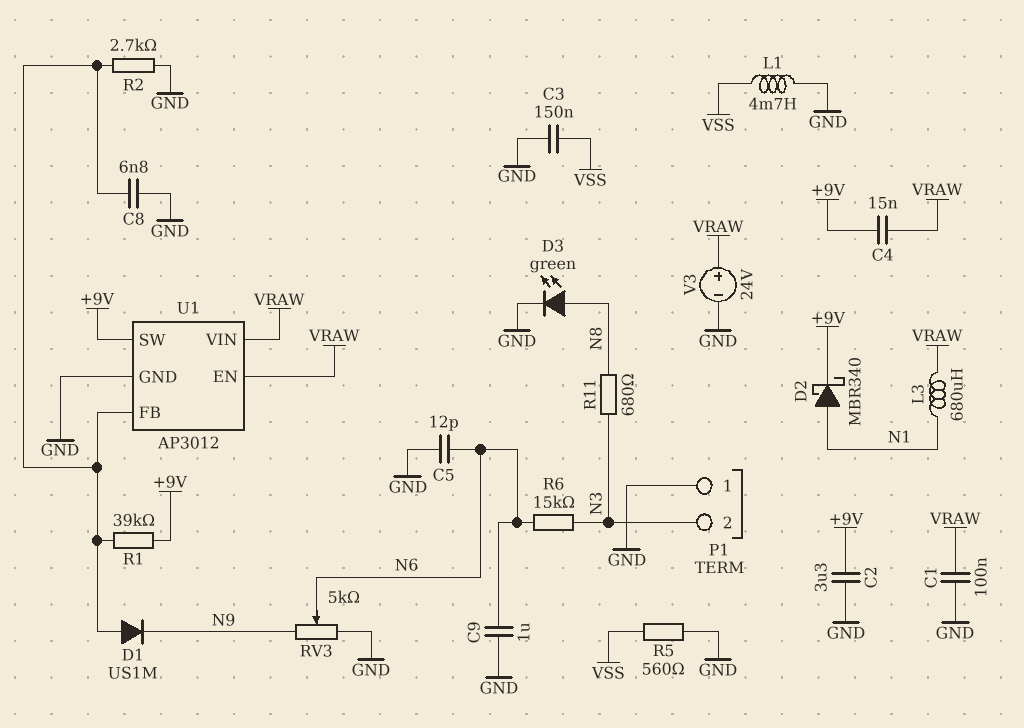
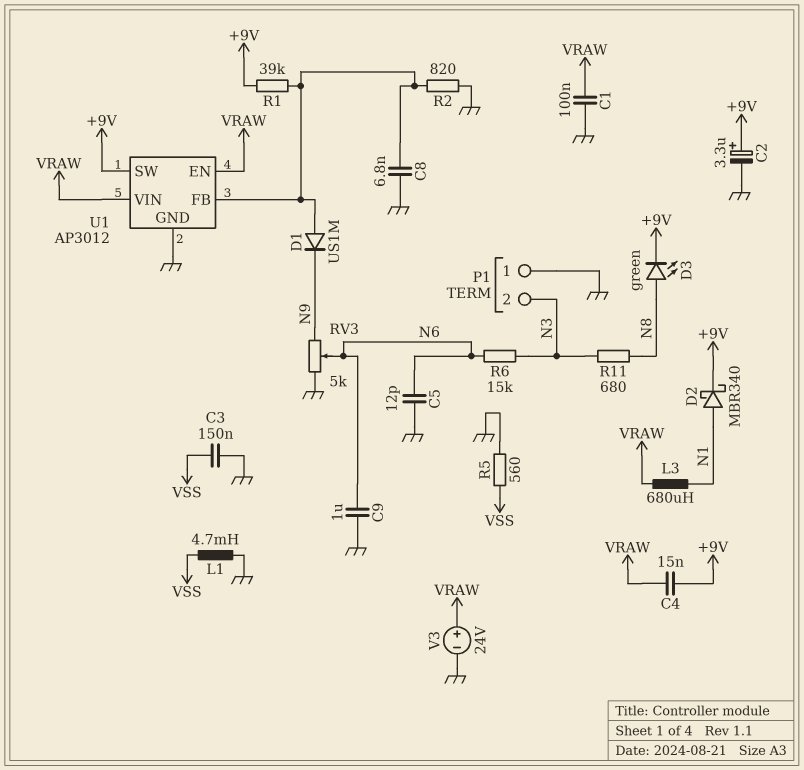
C2: 3.3uF (+9V, GND) -> 3.3uF (plus +9V, minus GND)
D3: LED green (A N8, K GND) -> LED green (A N8, K +9V)
R2: 2.7k (GND, U1/FB) -> 820 (GND, U1/FB)

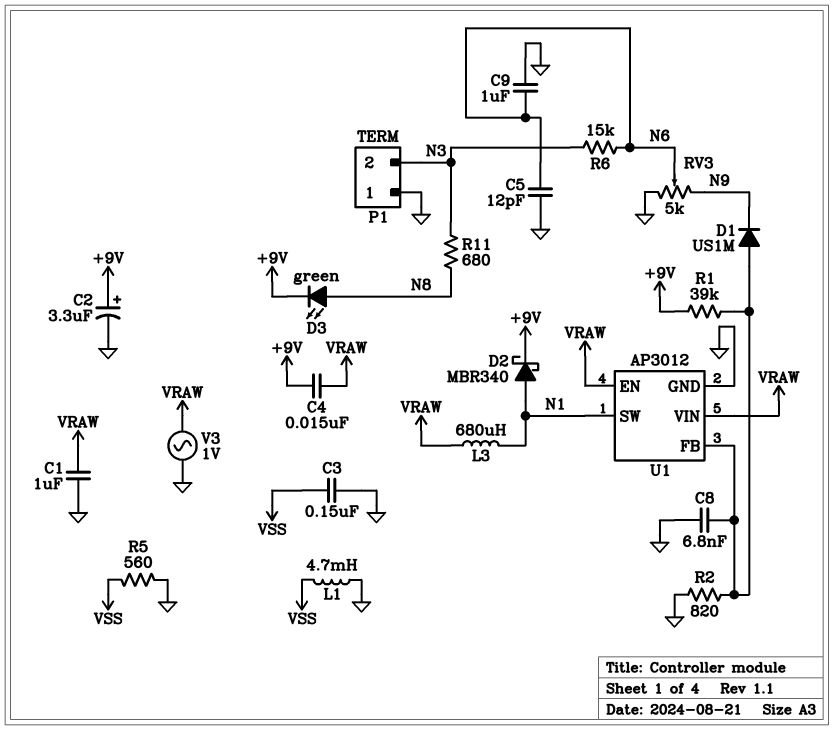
C1: 100nF (GND, VRAW) -> 1uF (GND, VRAW)
U1 pin SW: +9V -> N1
V3: 24V (plus VRAW, minus GND) -> AC 1V (GND, VRAW)

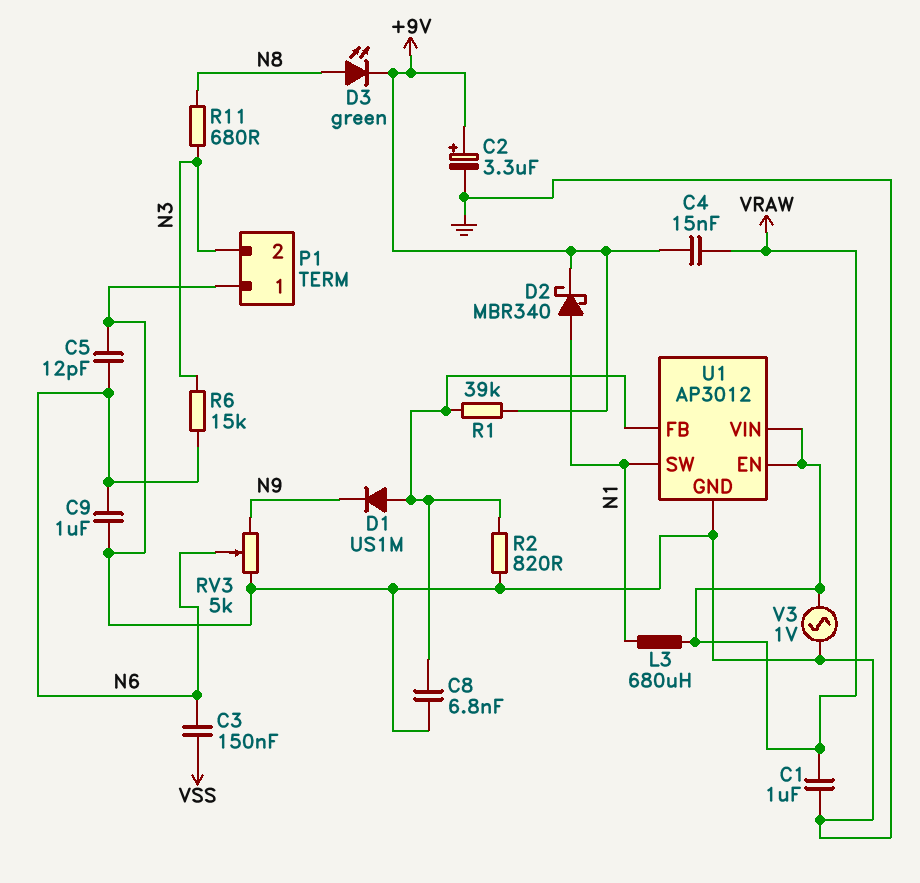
C3: 150nF (GND, VSS) -> 150nF (N6, VSS)
L1: 4.7mH (GND, VSS) -> none
R5: 560 (GND, VSS) -> none

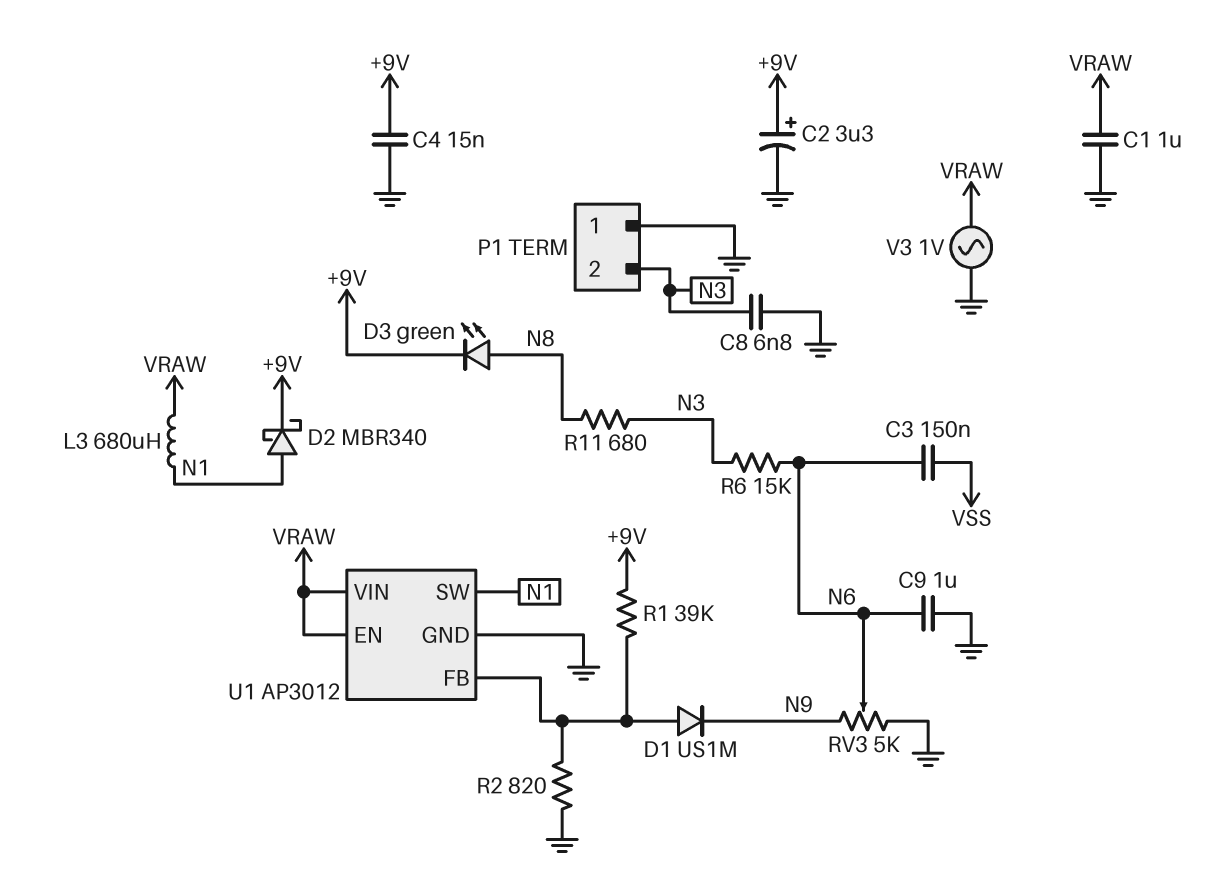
C4: 15nF (+9V, VRAW) -> 15nF (+9V, GND)
C5: 12pF (GND, N6) -> none
C8: 6.8nF (GND, U1/FB) -> 6.8nF (GND, N3)

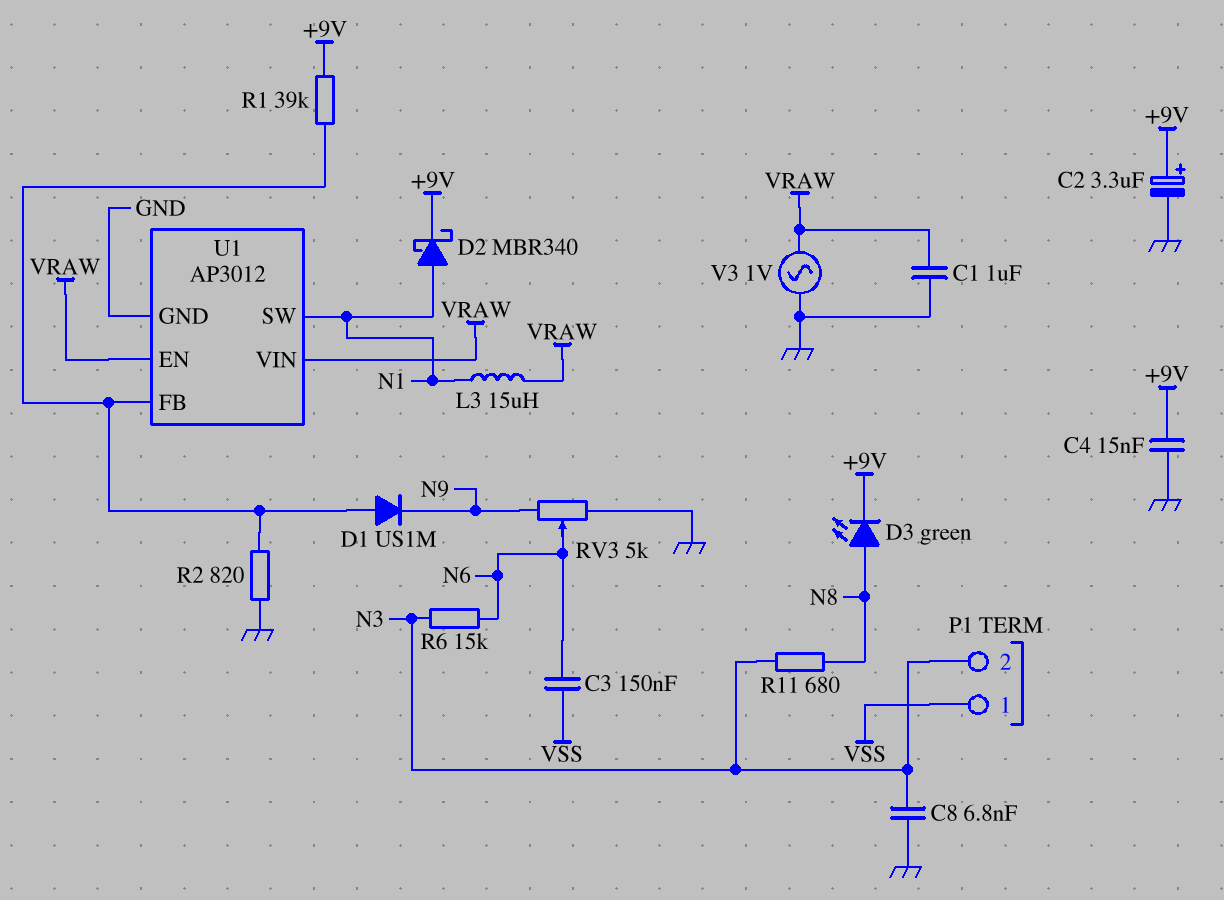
C9: 1uF (GND, N6) -> none
L3: 680uH (N1, VRAW) -> 15uH (N1, VRAW)
P1 pin 1: GND -> VSS

